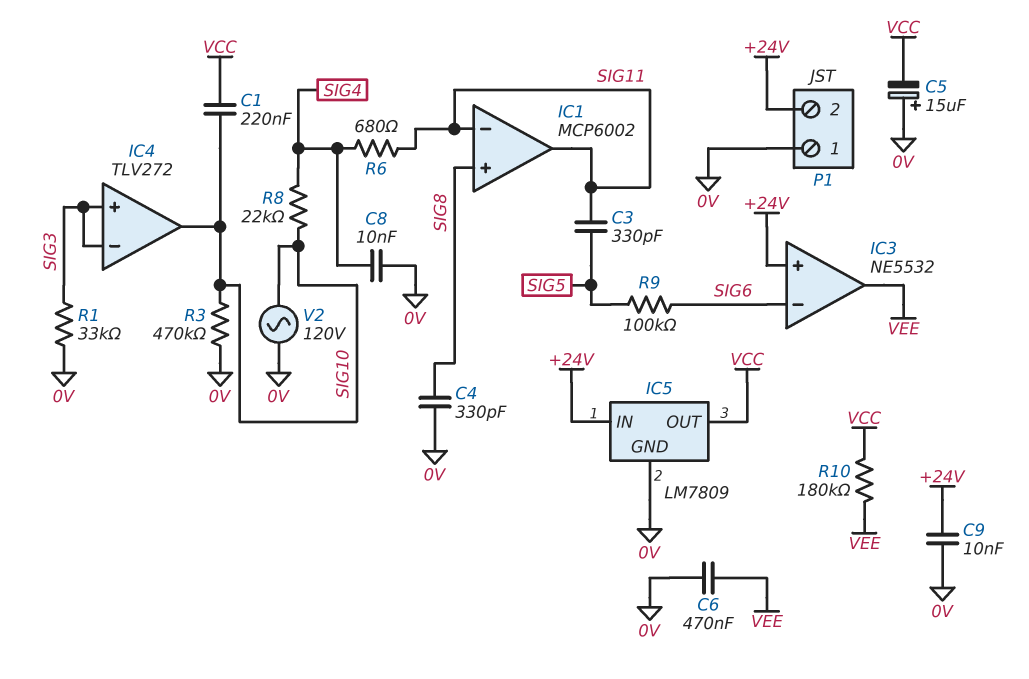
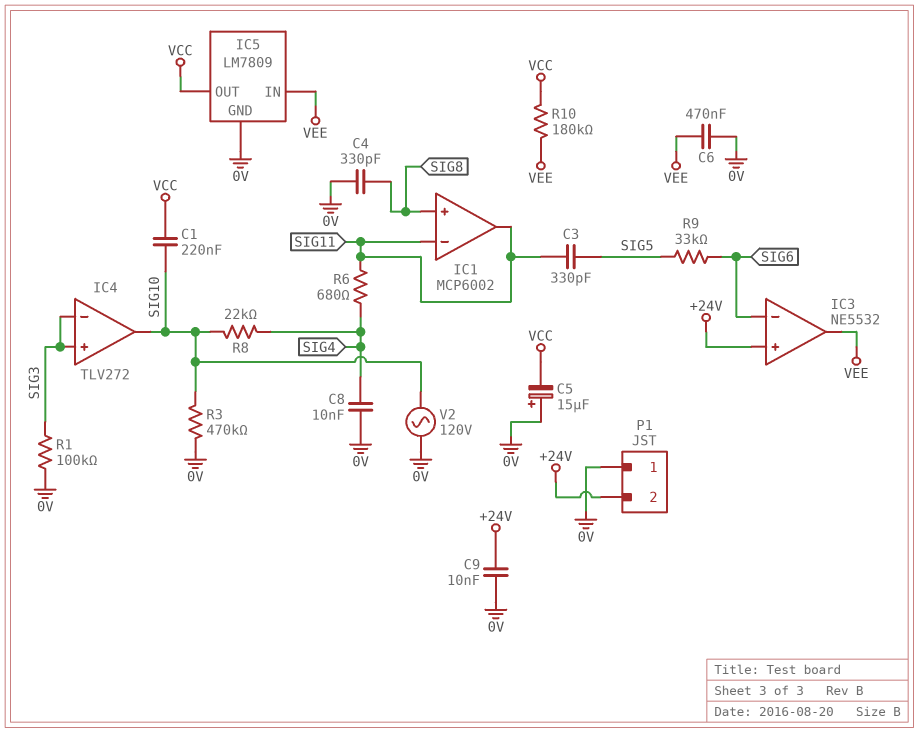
IC5 pin IN: +24V -> VEE
R1: 33k (0V, SIG3) -> 100k (0V, SIG3)
R9: 100k (SIG5, SIG6) -> 33k (SIG5, SIG6)

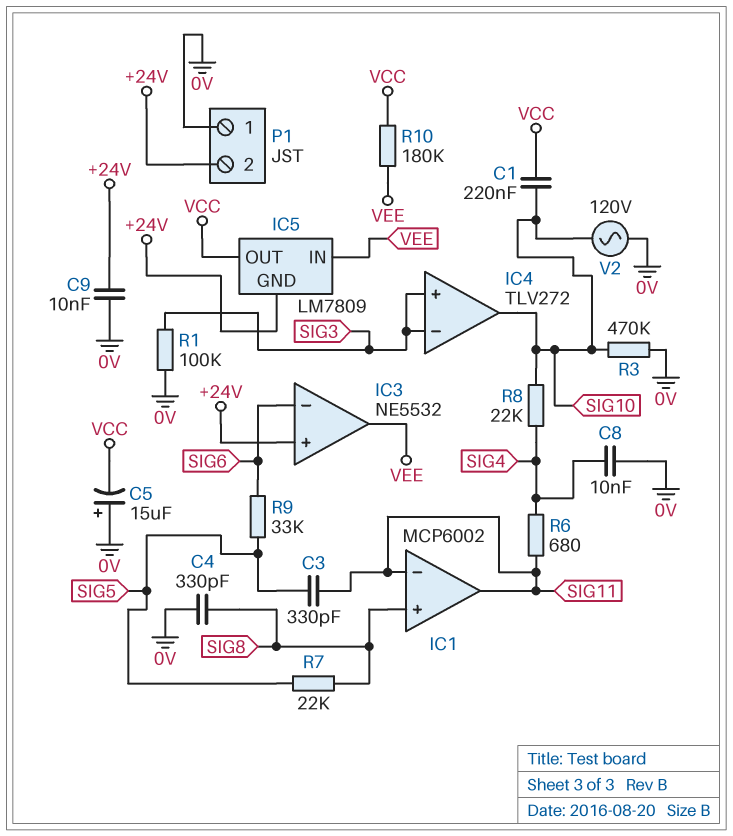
C6: 470nF (0V, VEE) -> none
IC5 pin GND: 0V -> +24V
R7: none -> 22k (SIG5, SIG8)

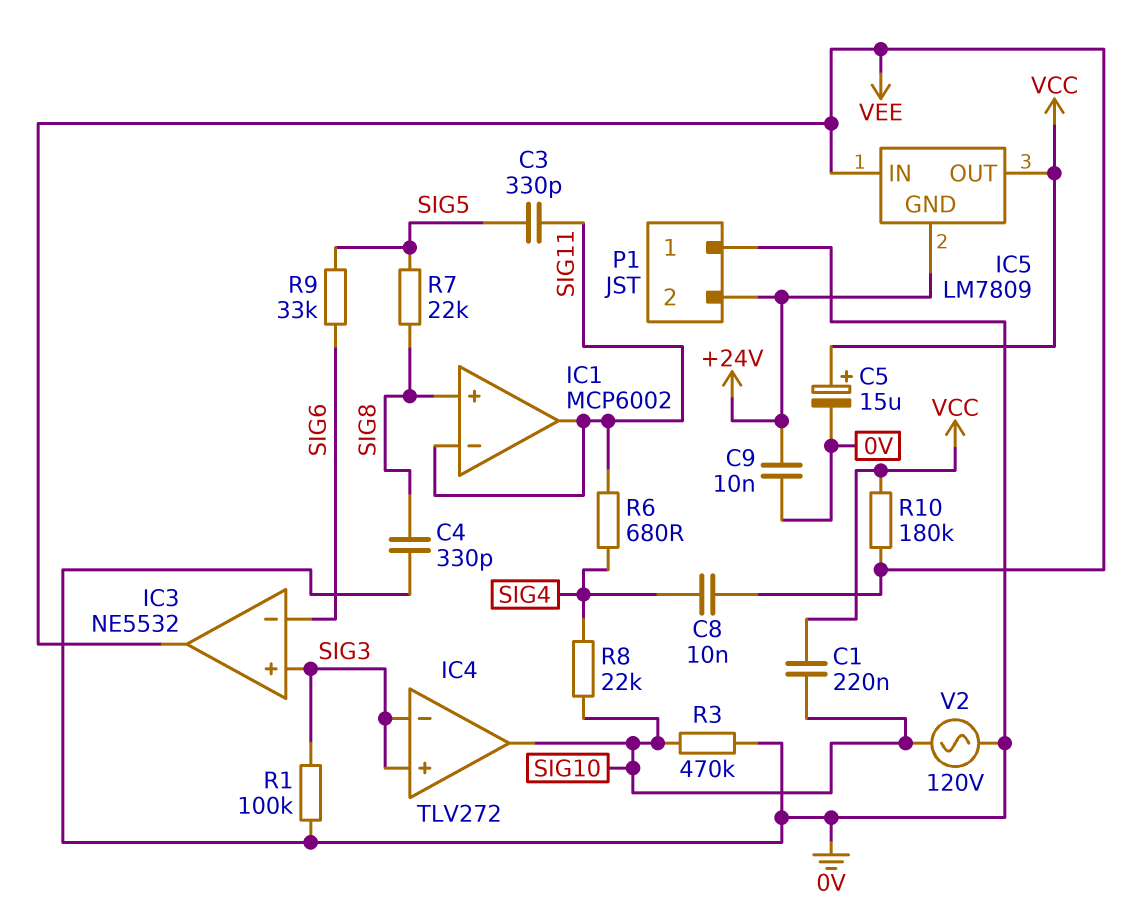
C5: 15uF (plus 0V, minus VCC) -> 15uF (plus VCC, minus 0V)
C8: 10nF (0V, SIG4) -> 10nF (SIG4, VEE)
IC3 pin in+: +24V -> SIG3

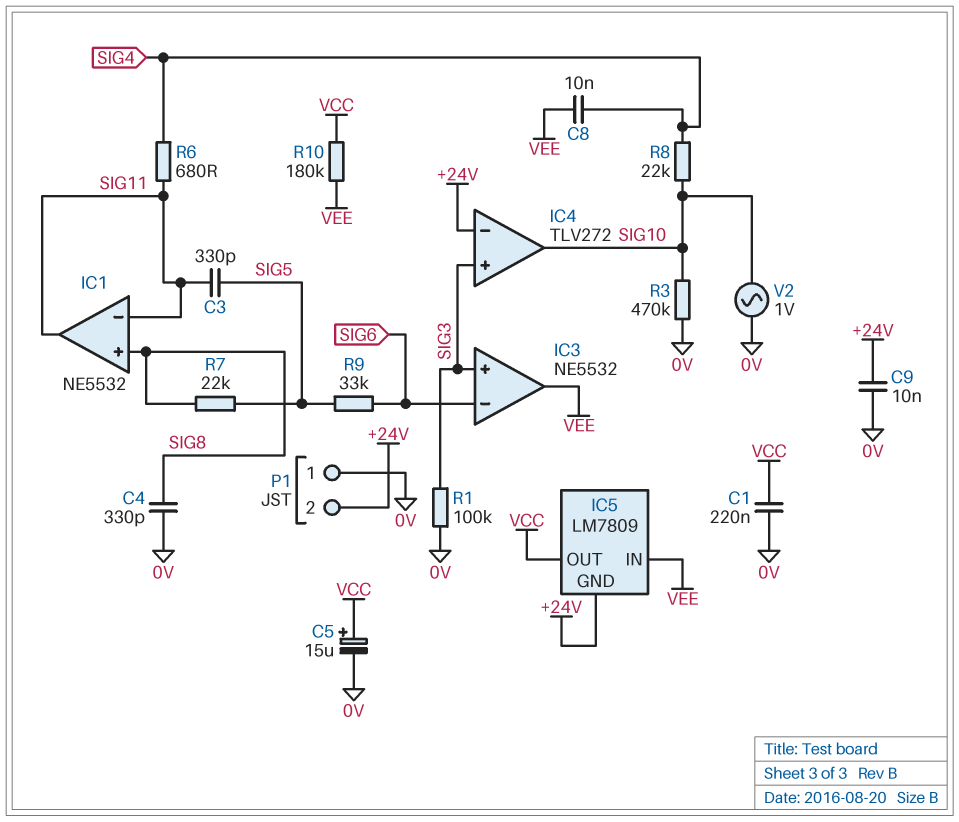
C1: 220nF (SIG10, VCC) -> 220nF (0V, VCC)
IC1: MCP6002 -> NE5532
IC4 pin in-: SIG3 -> +24V
V2: AC 120V (0V, SIG10) -> AC 1V (0V, SIG10)

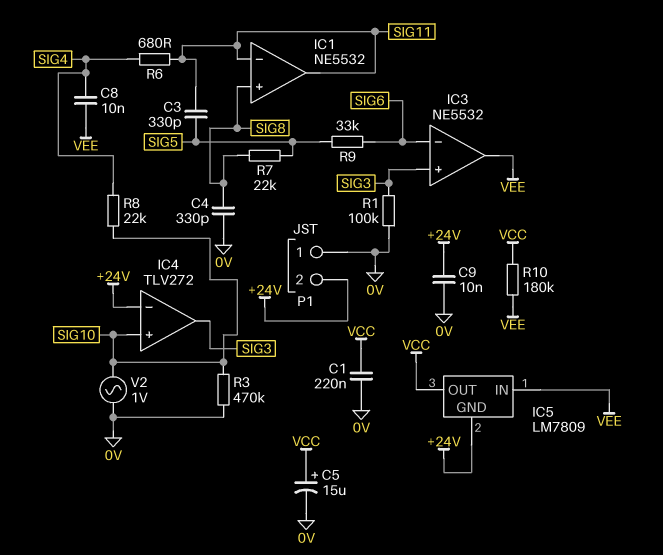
IC4 pin in+: SIG3 -> SIG10
IC4 pin out: SIG10 -> SIG3

